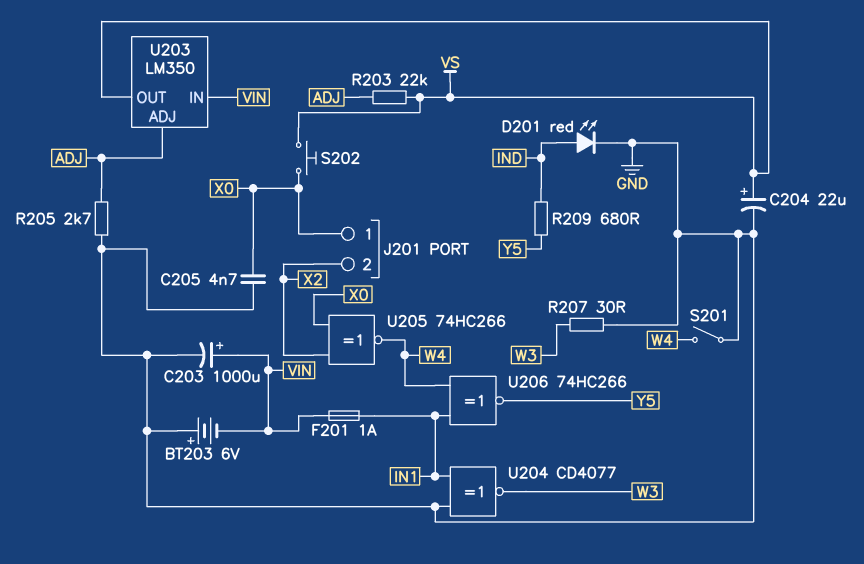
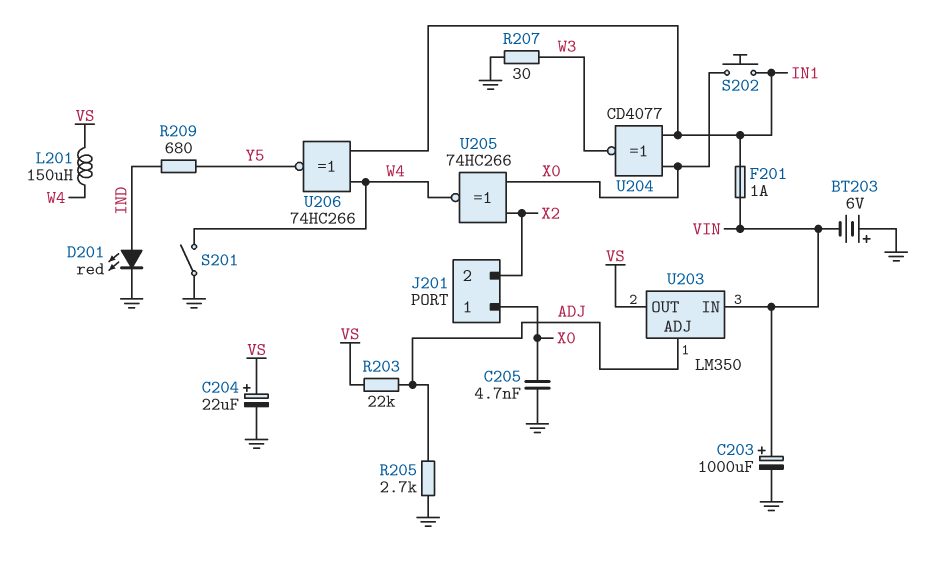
L201: none -> 150uH (VS, W4)
S202: button (VS, X0) -> button (IN1, X0)
U204: XNOR CD4077 (in GND, in IN1, out W3) -> XNOR CD4077 (in IN1, in X0, out W3)

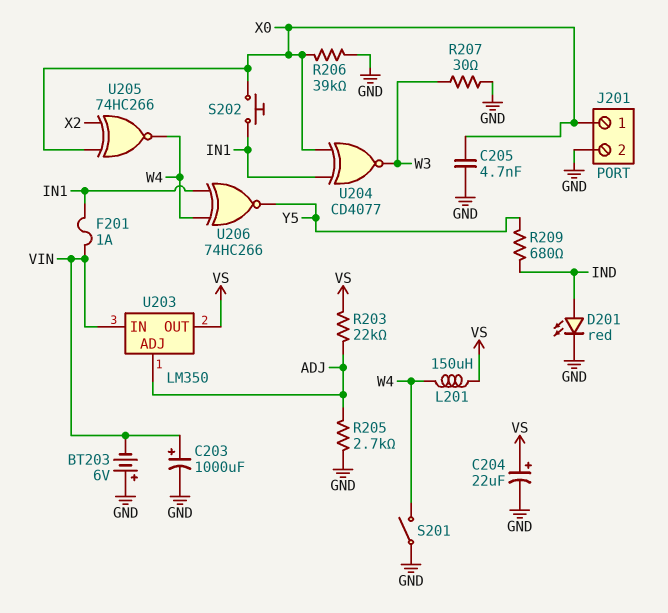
J201 pin 2: X2 -> GND
R206: none -> 39k (GND, X0)

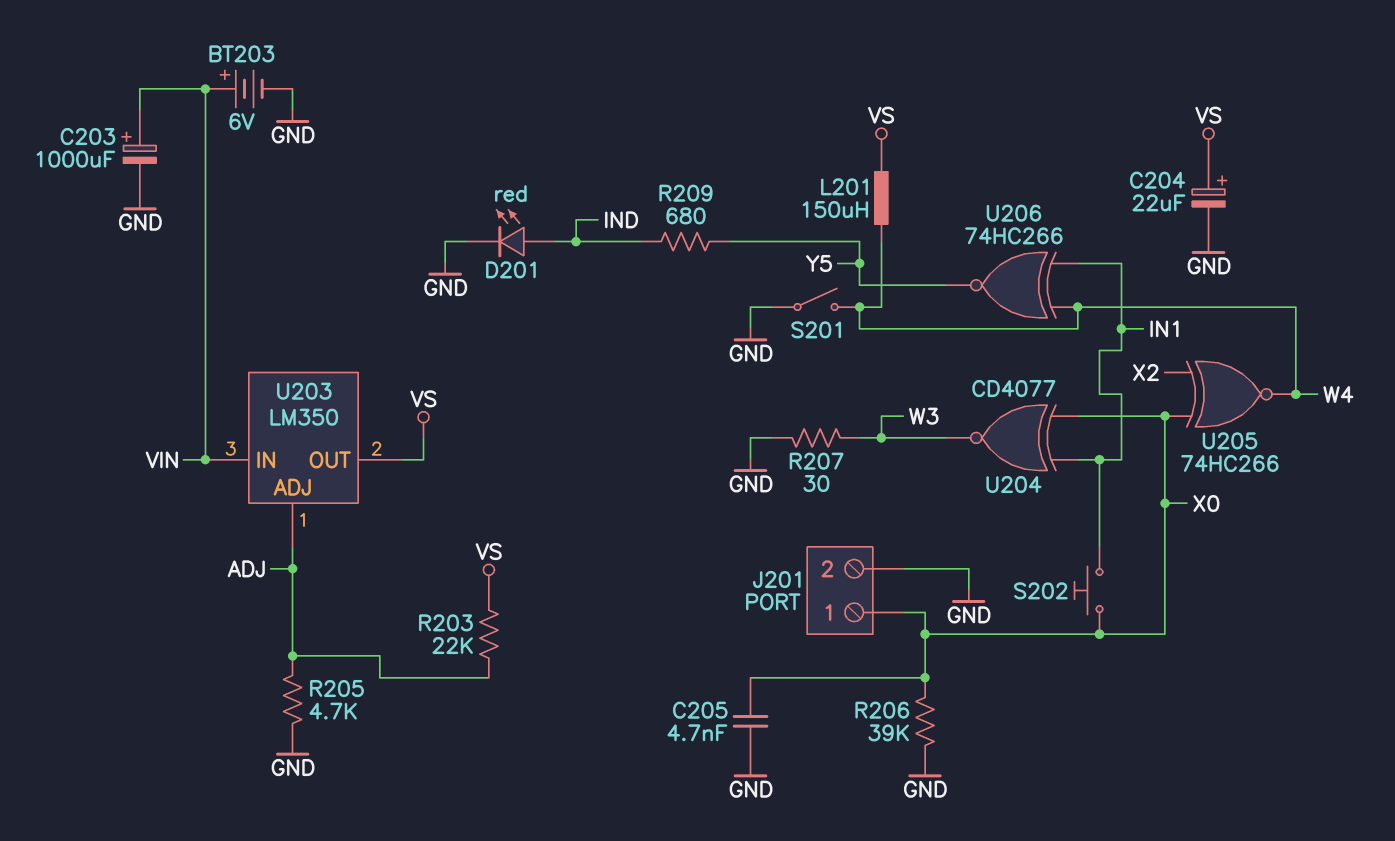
BT203: 6V (plus GND, minus VIN) -> 6V (plus VIN, minus GND)
F201: 1A (IN1, VIN) -> none
R205: 2.7k (ADJ, GND) -> 4.7k (ADJ, GND)

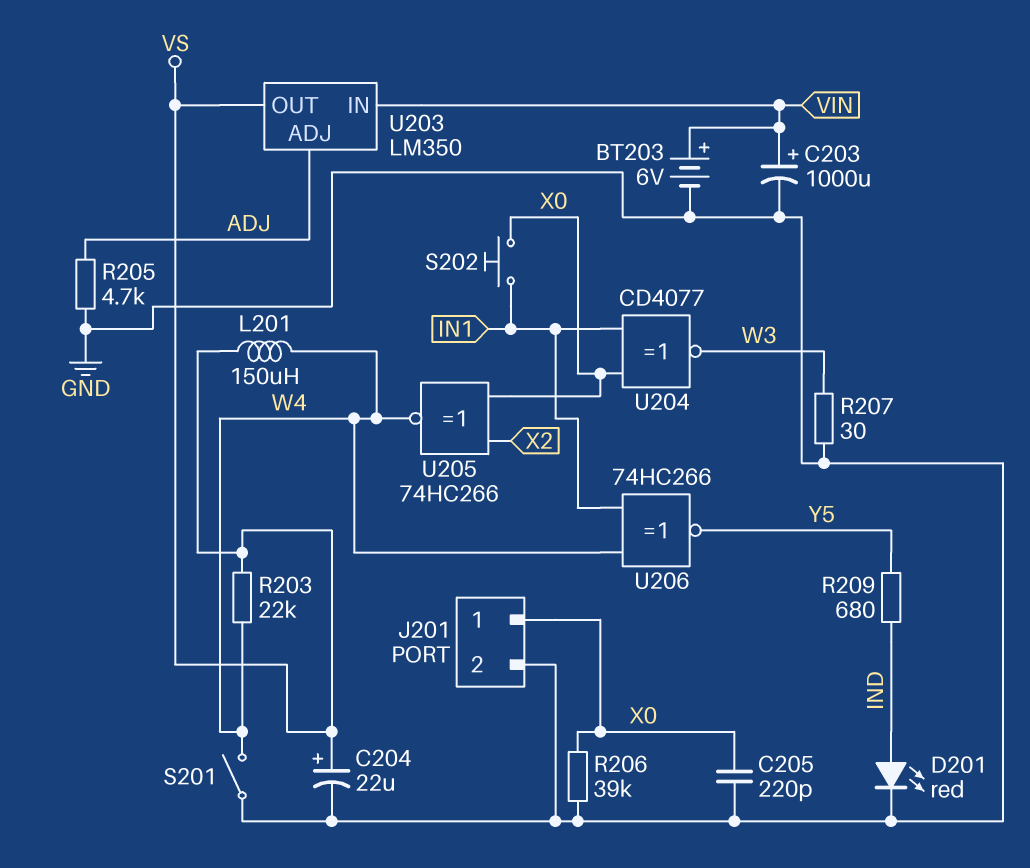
C205: 4.7nF (GND, X0) -> 220pF (GND, X0)
R203: 22k (ADJ, VS) -> 22k (VS, W4)

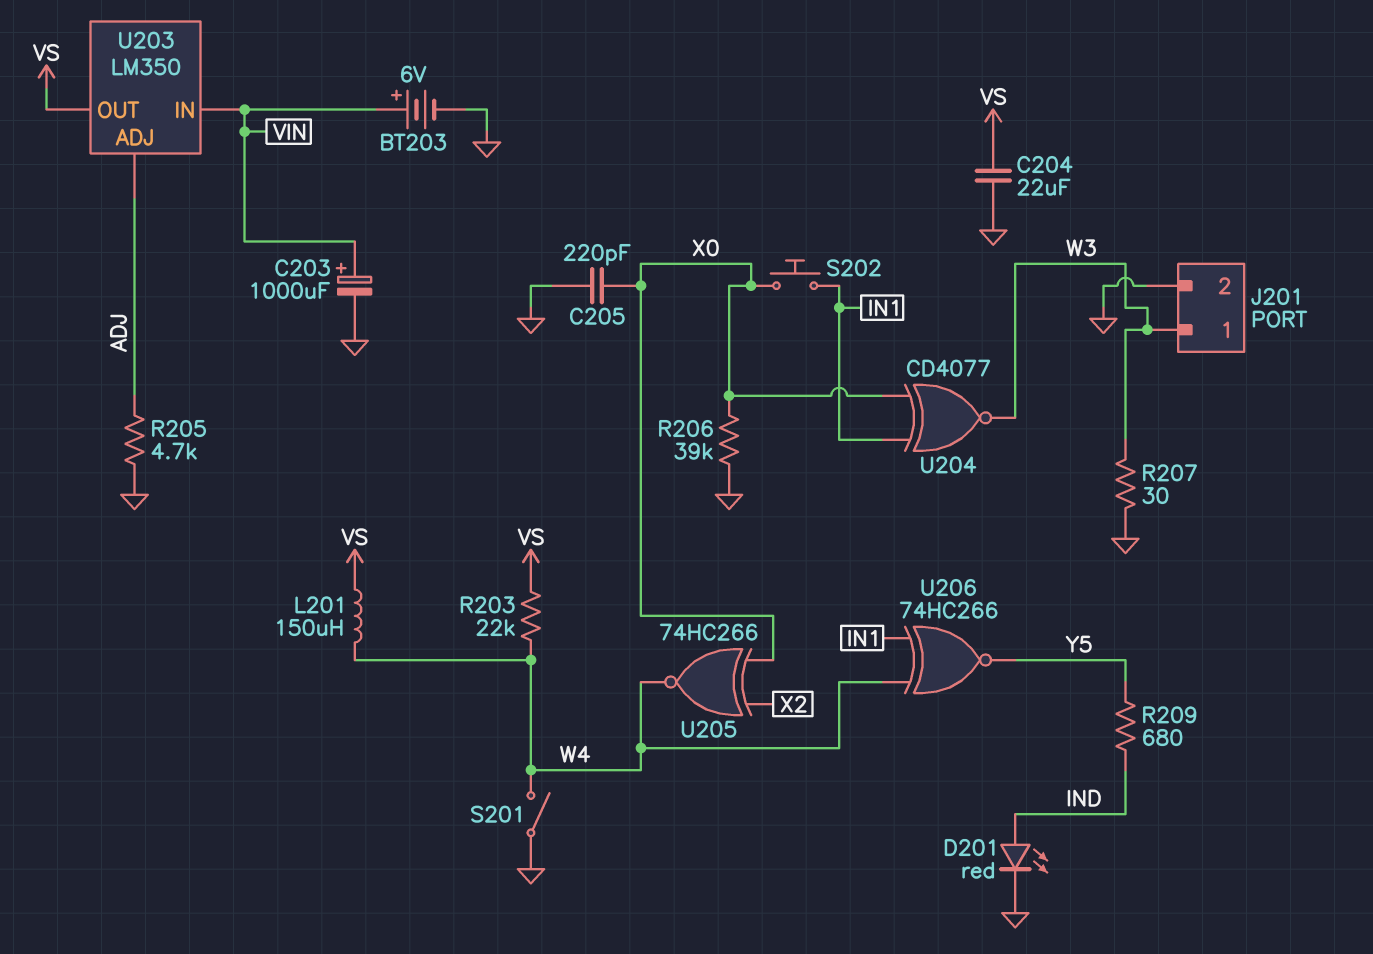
C204: 22uF (plus VS, minus GND) -> 22uF (GND, VS)
J201 pin 1: X0 -> W3

